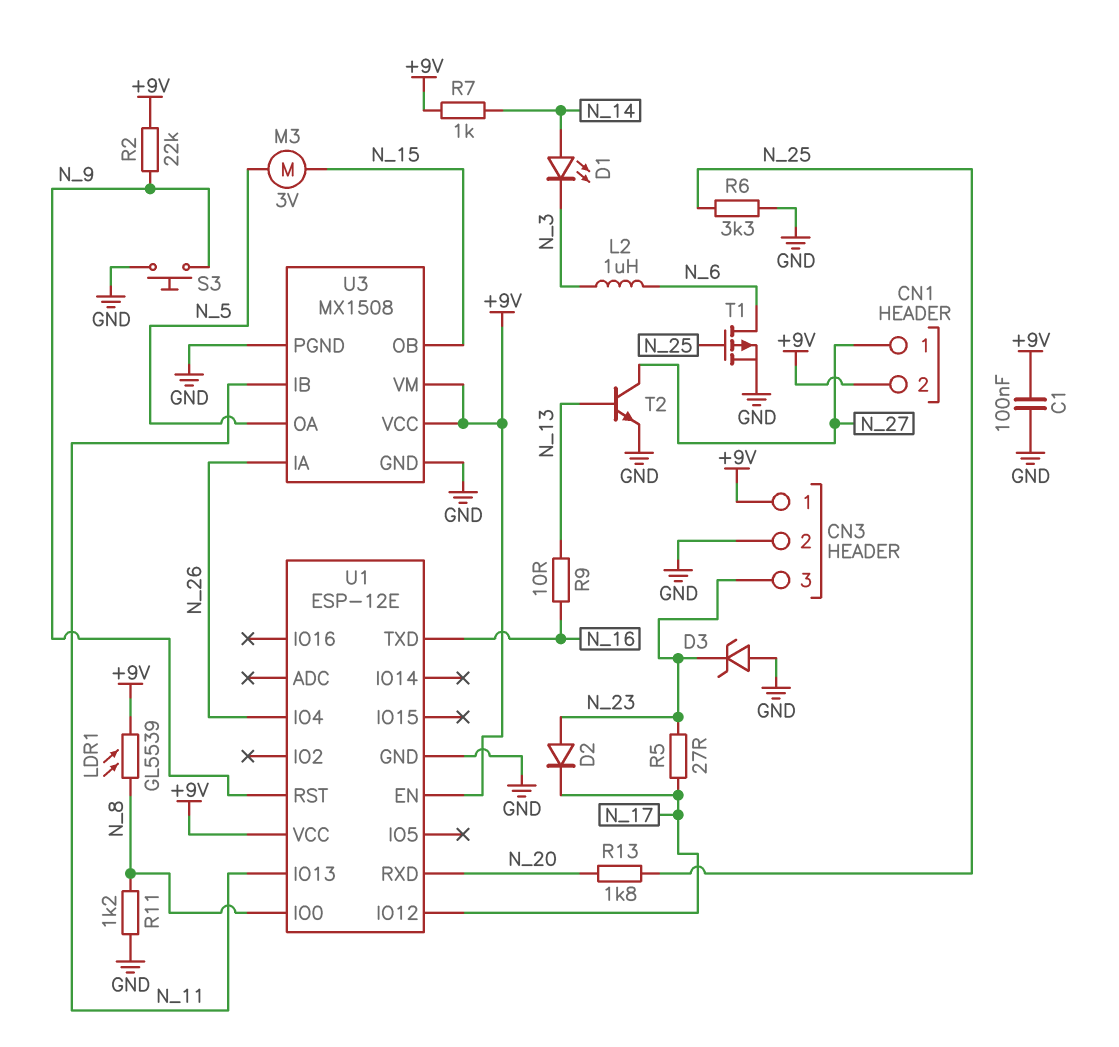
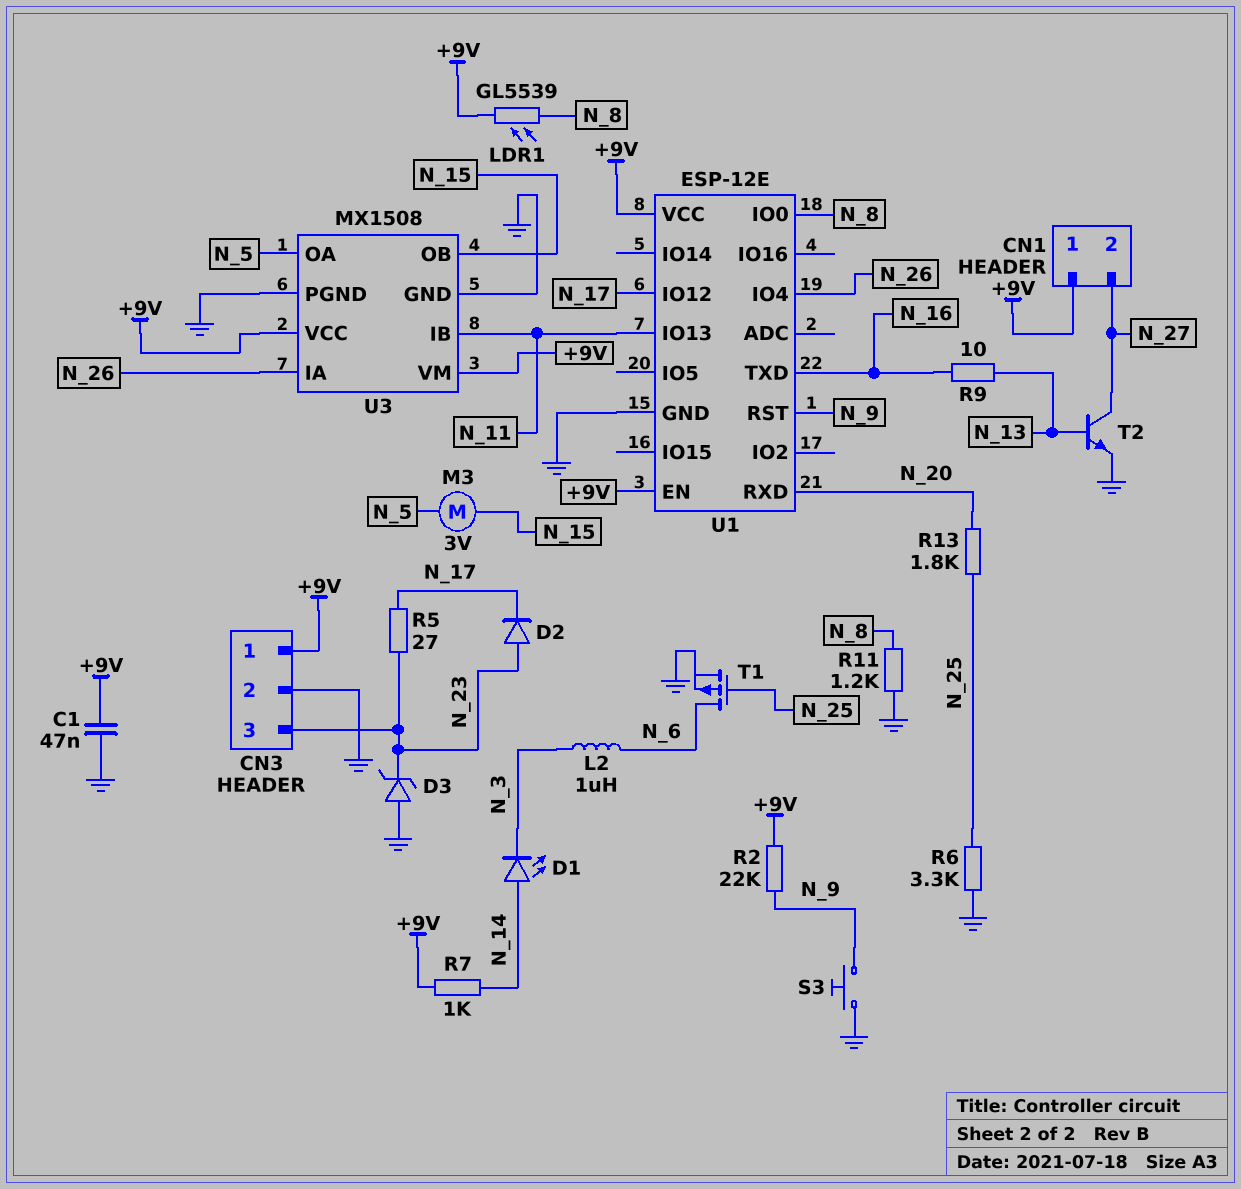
C1: 100nF (+9V, GND) -> 47nF (+9V, GND)
CN1 pin 1: N_27 -> +9V
CN1 pin 2: +9V -> N_27

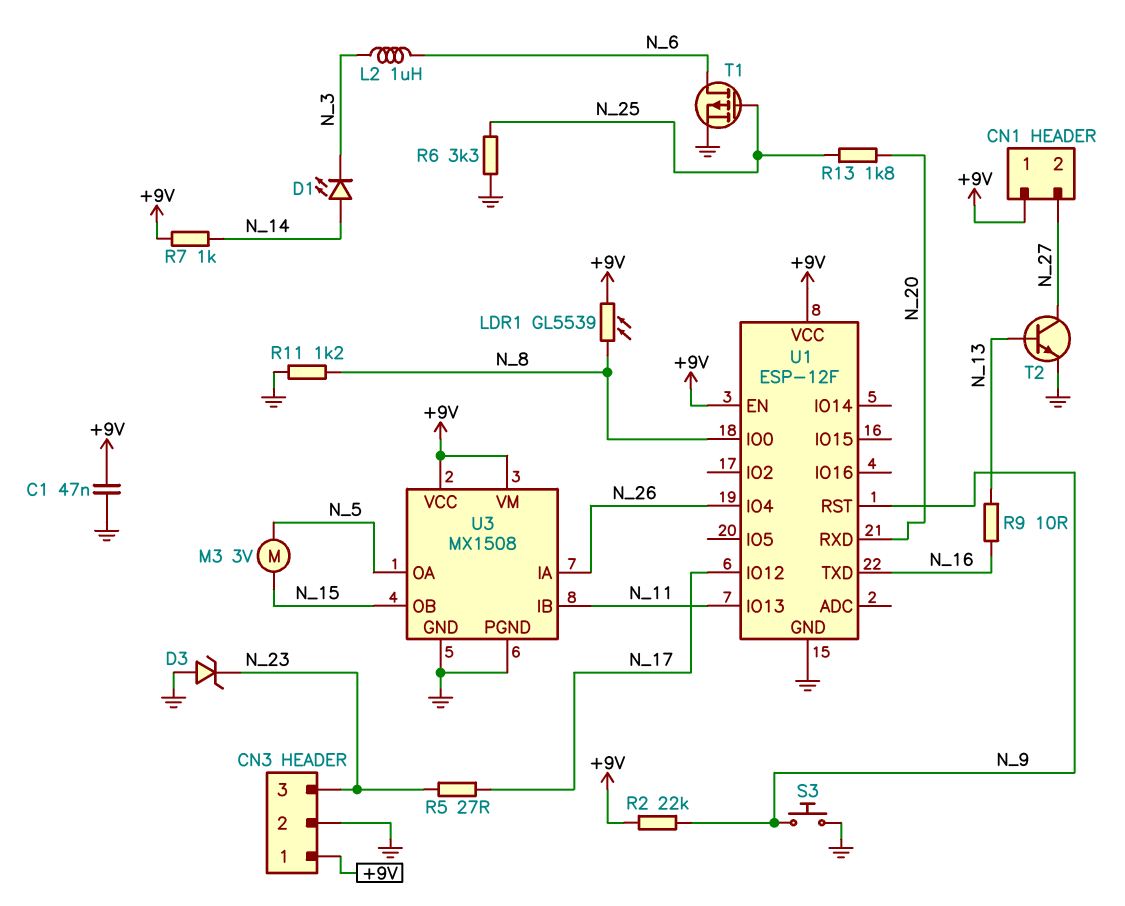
D2: diode (A N_23, K N_17) -> none
U1: ESP-12E -> ESP-12F

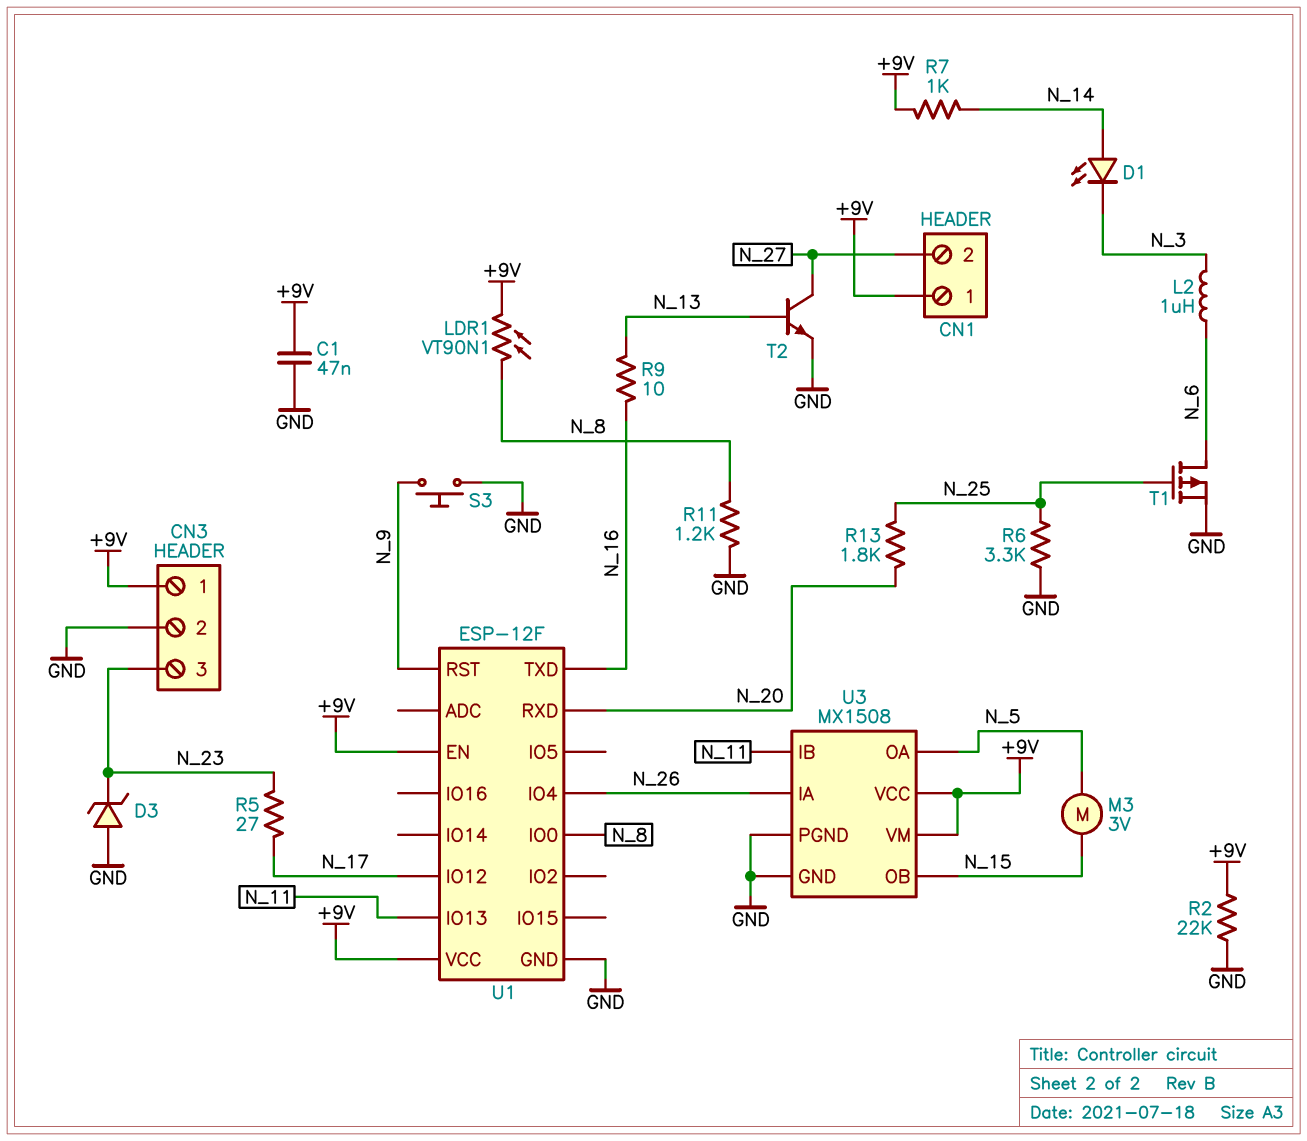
LDR1: GL5539 (+9V, N_8) -> VT90N1 (+9V, N_8)
R2: 22k (+9V, N_9) -> 22k (+9V, GND)

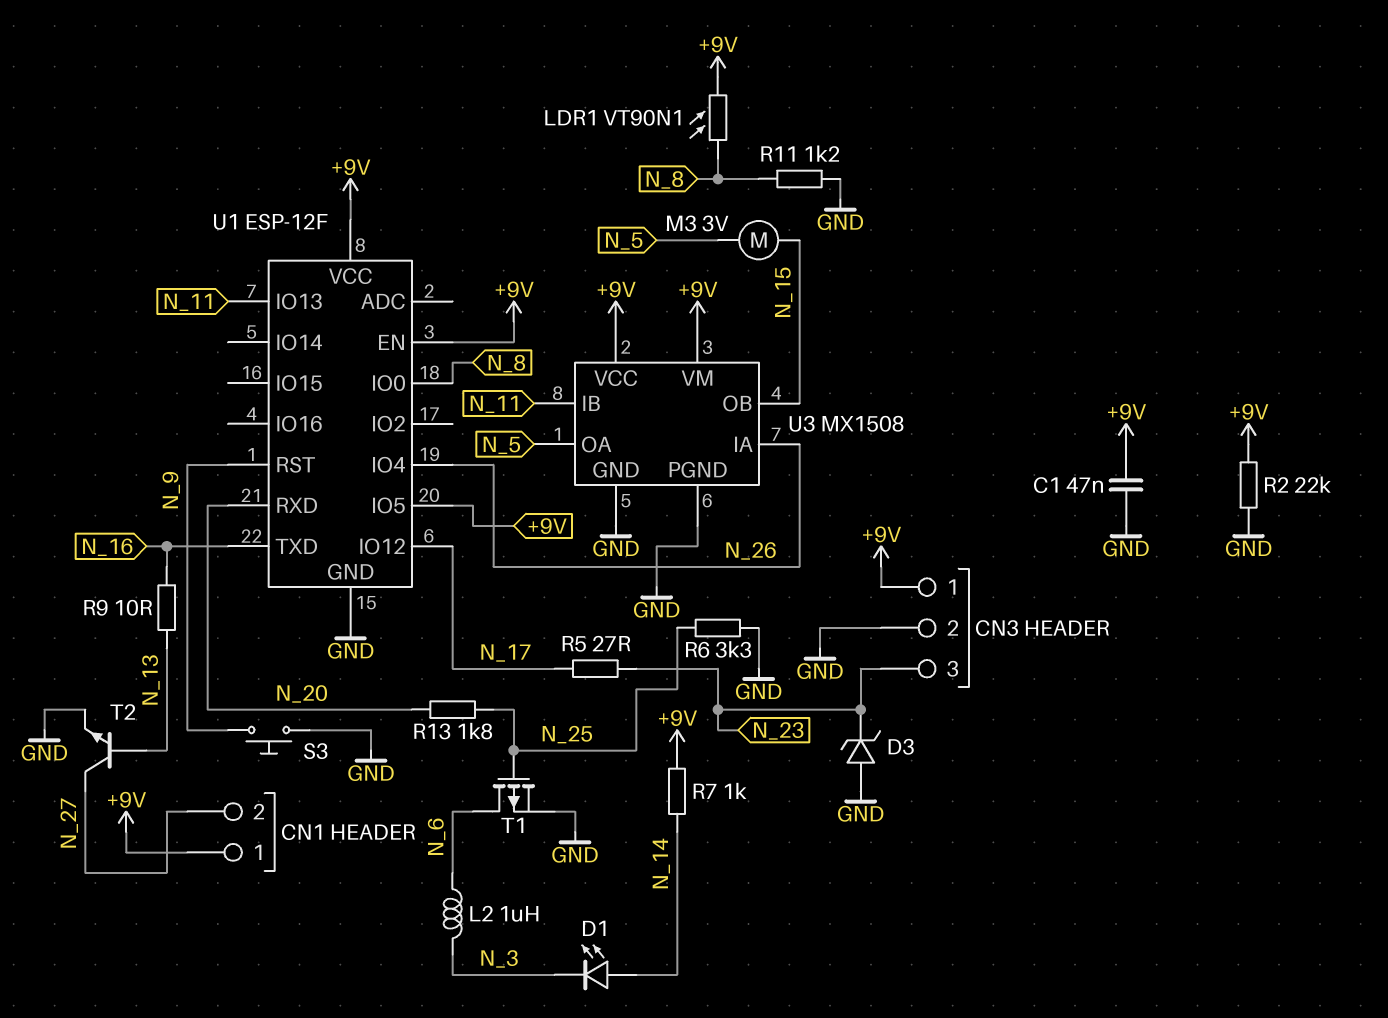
U1 pin IO5: none -> +9V

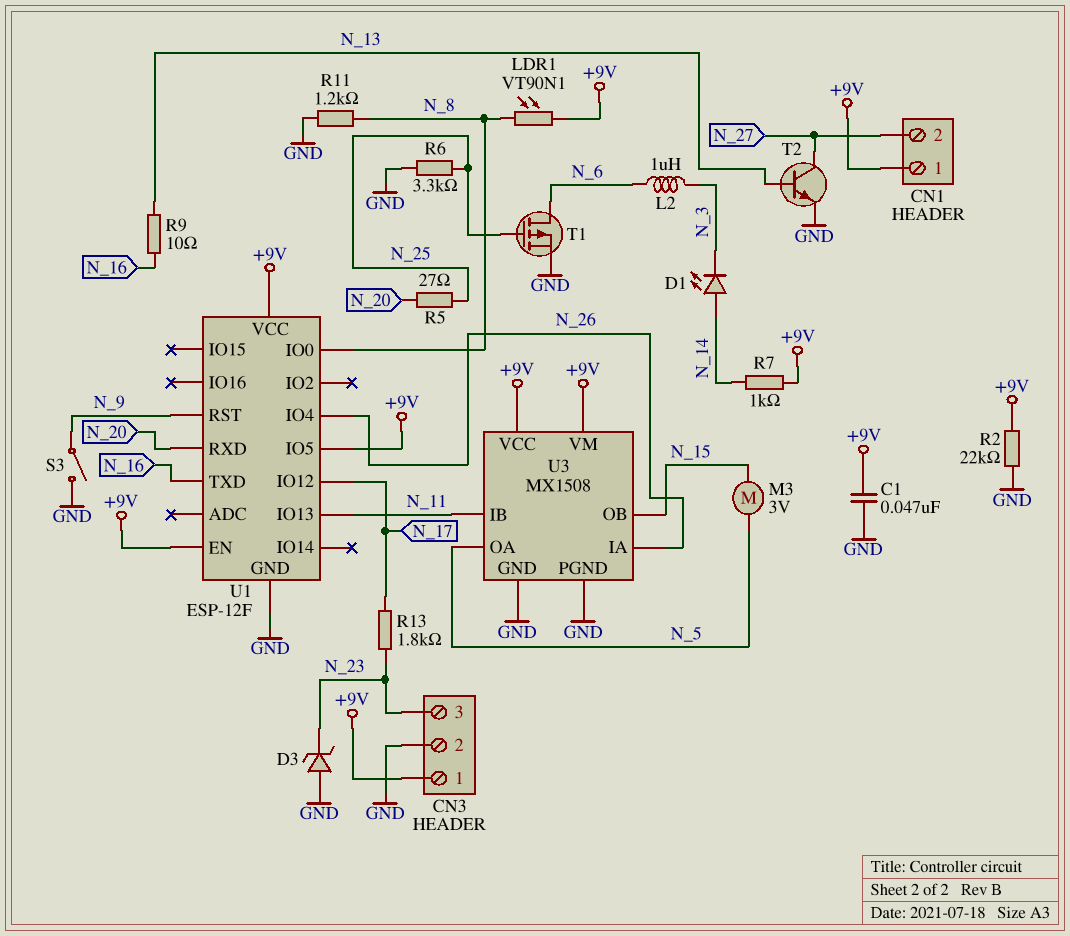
R5: 27 (N_17, N_23) -> 27 (N_20, N_25)
R13: 1.8k (N_20, N_25) -> 1.8k (N_17, N_23)
S3: button (GND, N_9) -> switch (GND, N_9)

